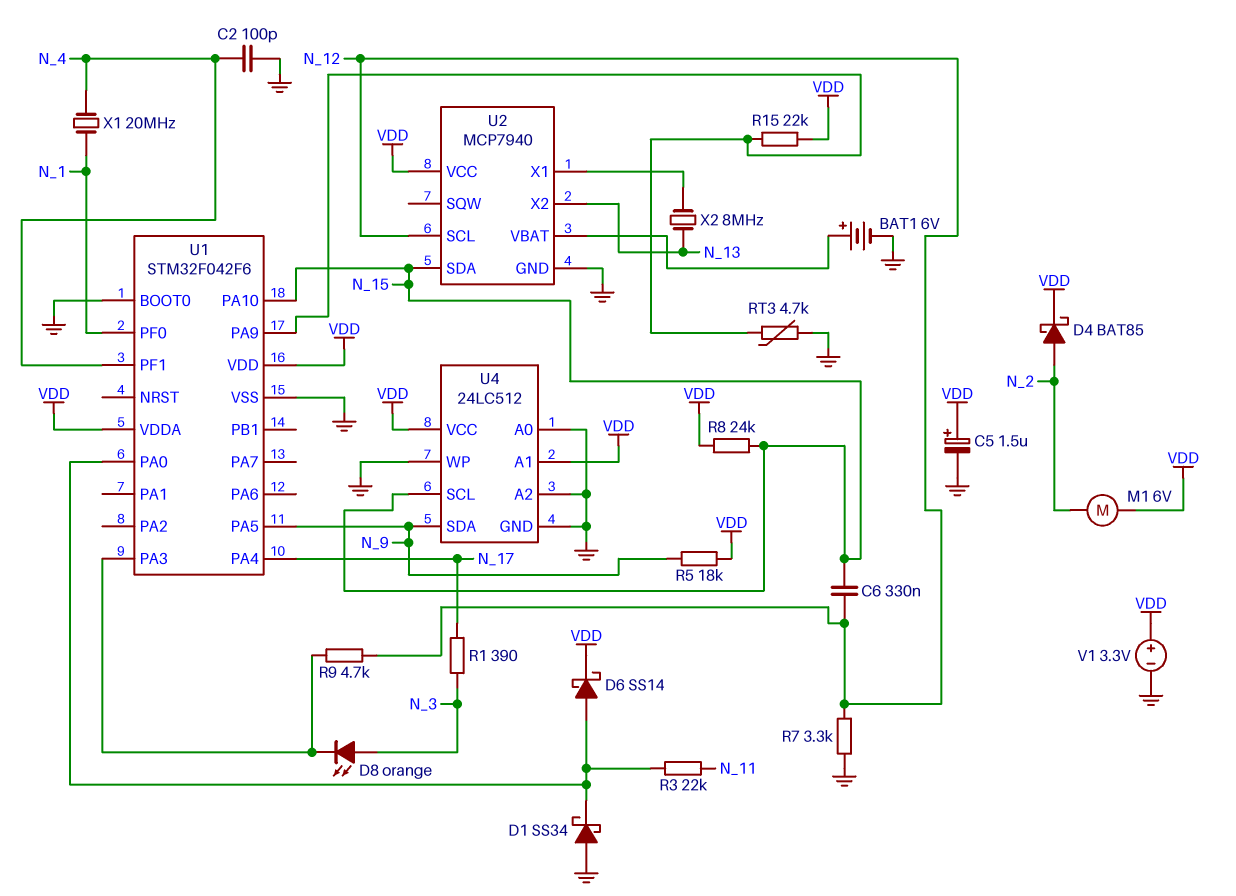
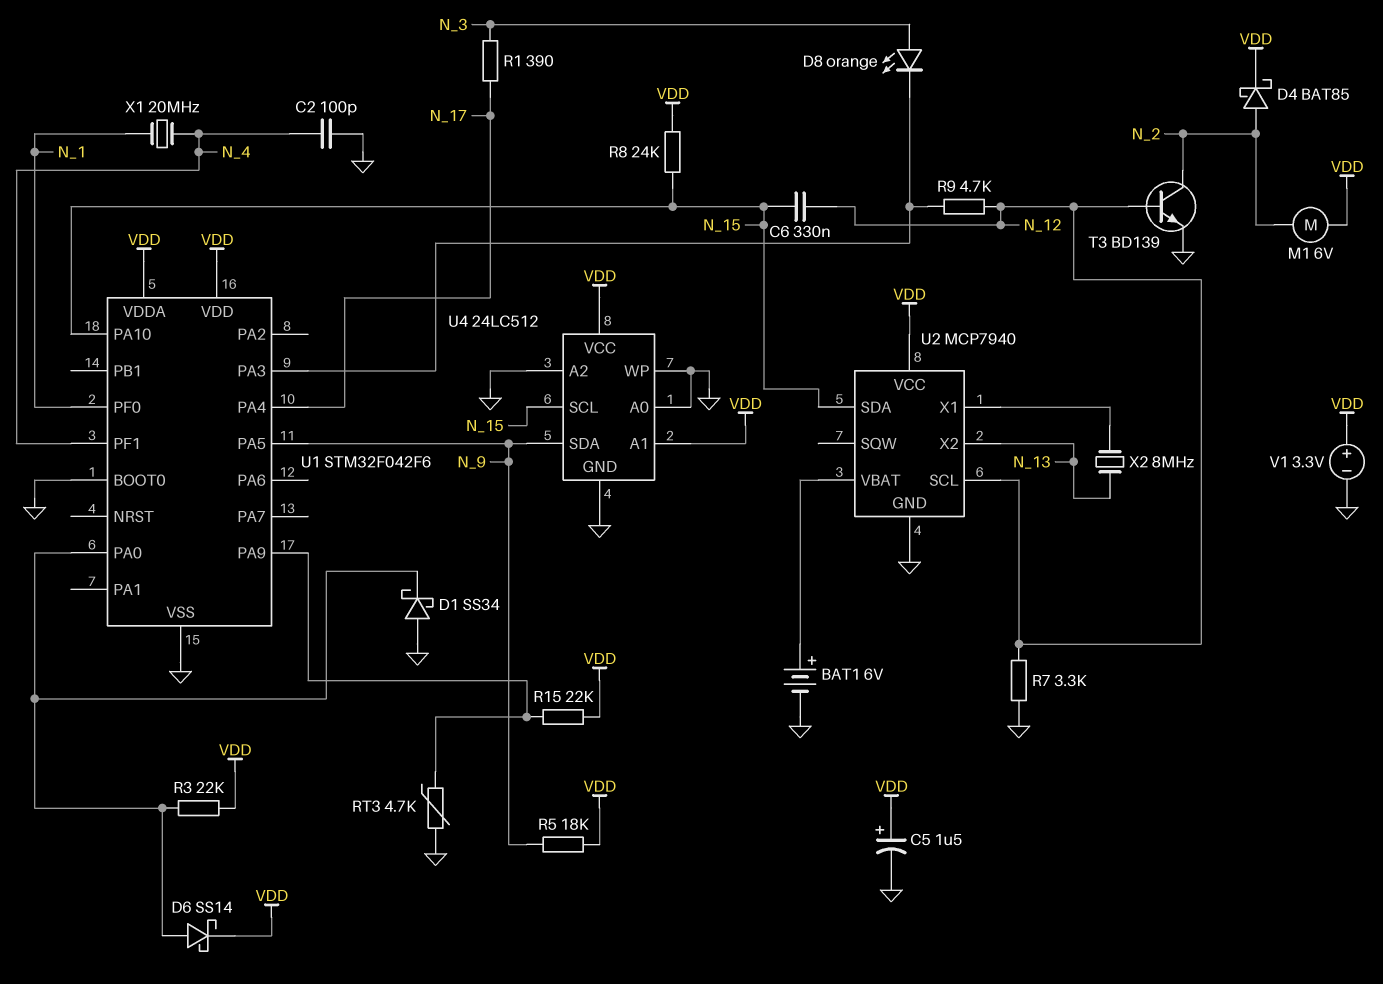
R3: 22k (N_11, U1/PA0) -> 22k (U1/PA0, VDD)
T3: none -> NPN BD139 (B N_12, C N_2, E GND)

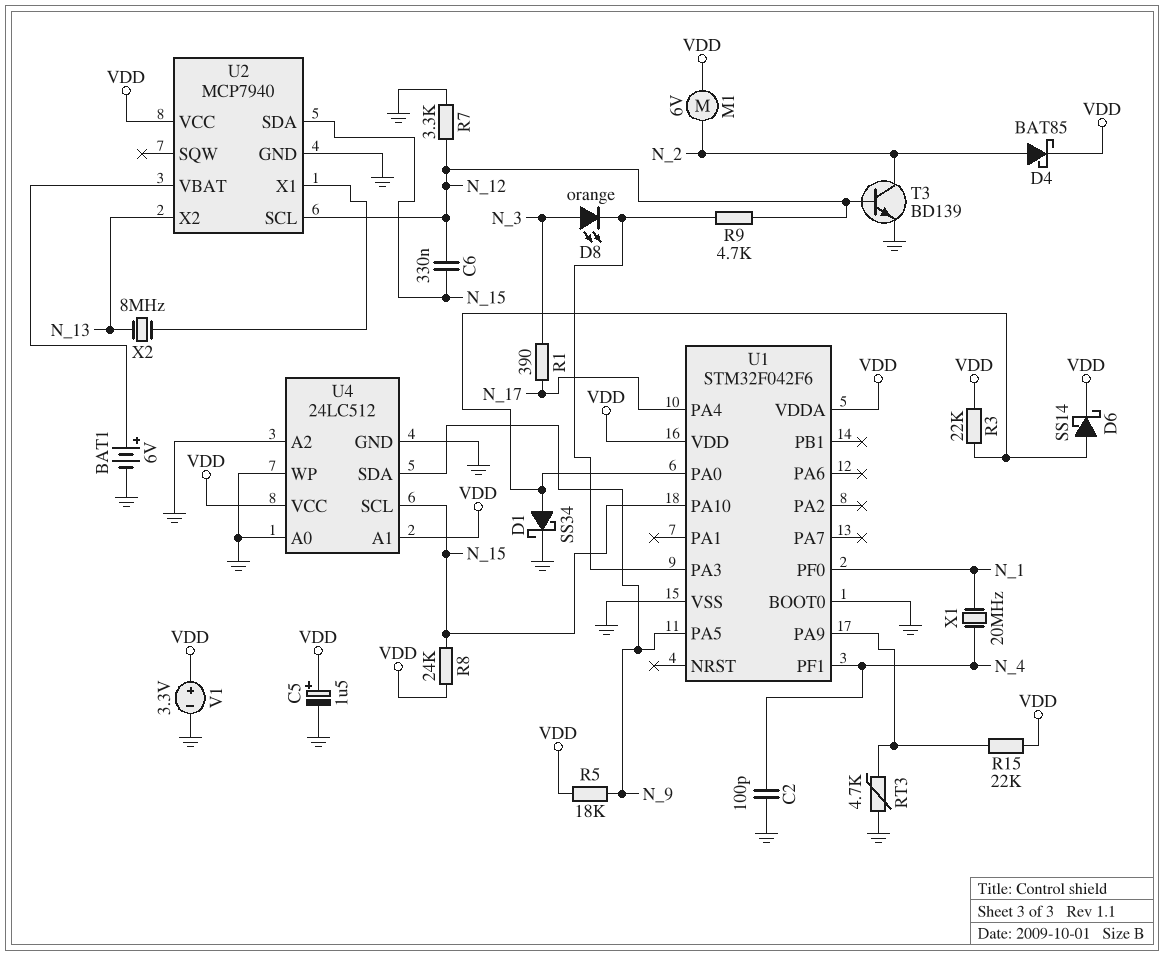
D1: schottky SS34 (A GND, K U1/PA0) -> schottky SS34 (A U1/PA0, K GND)

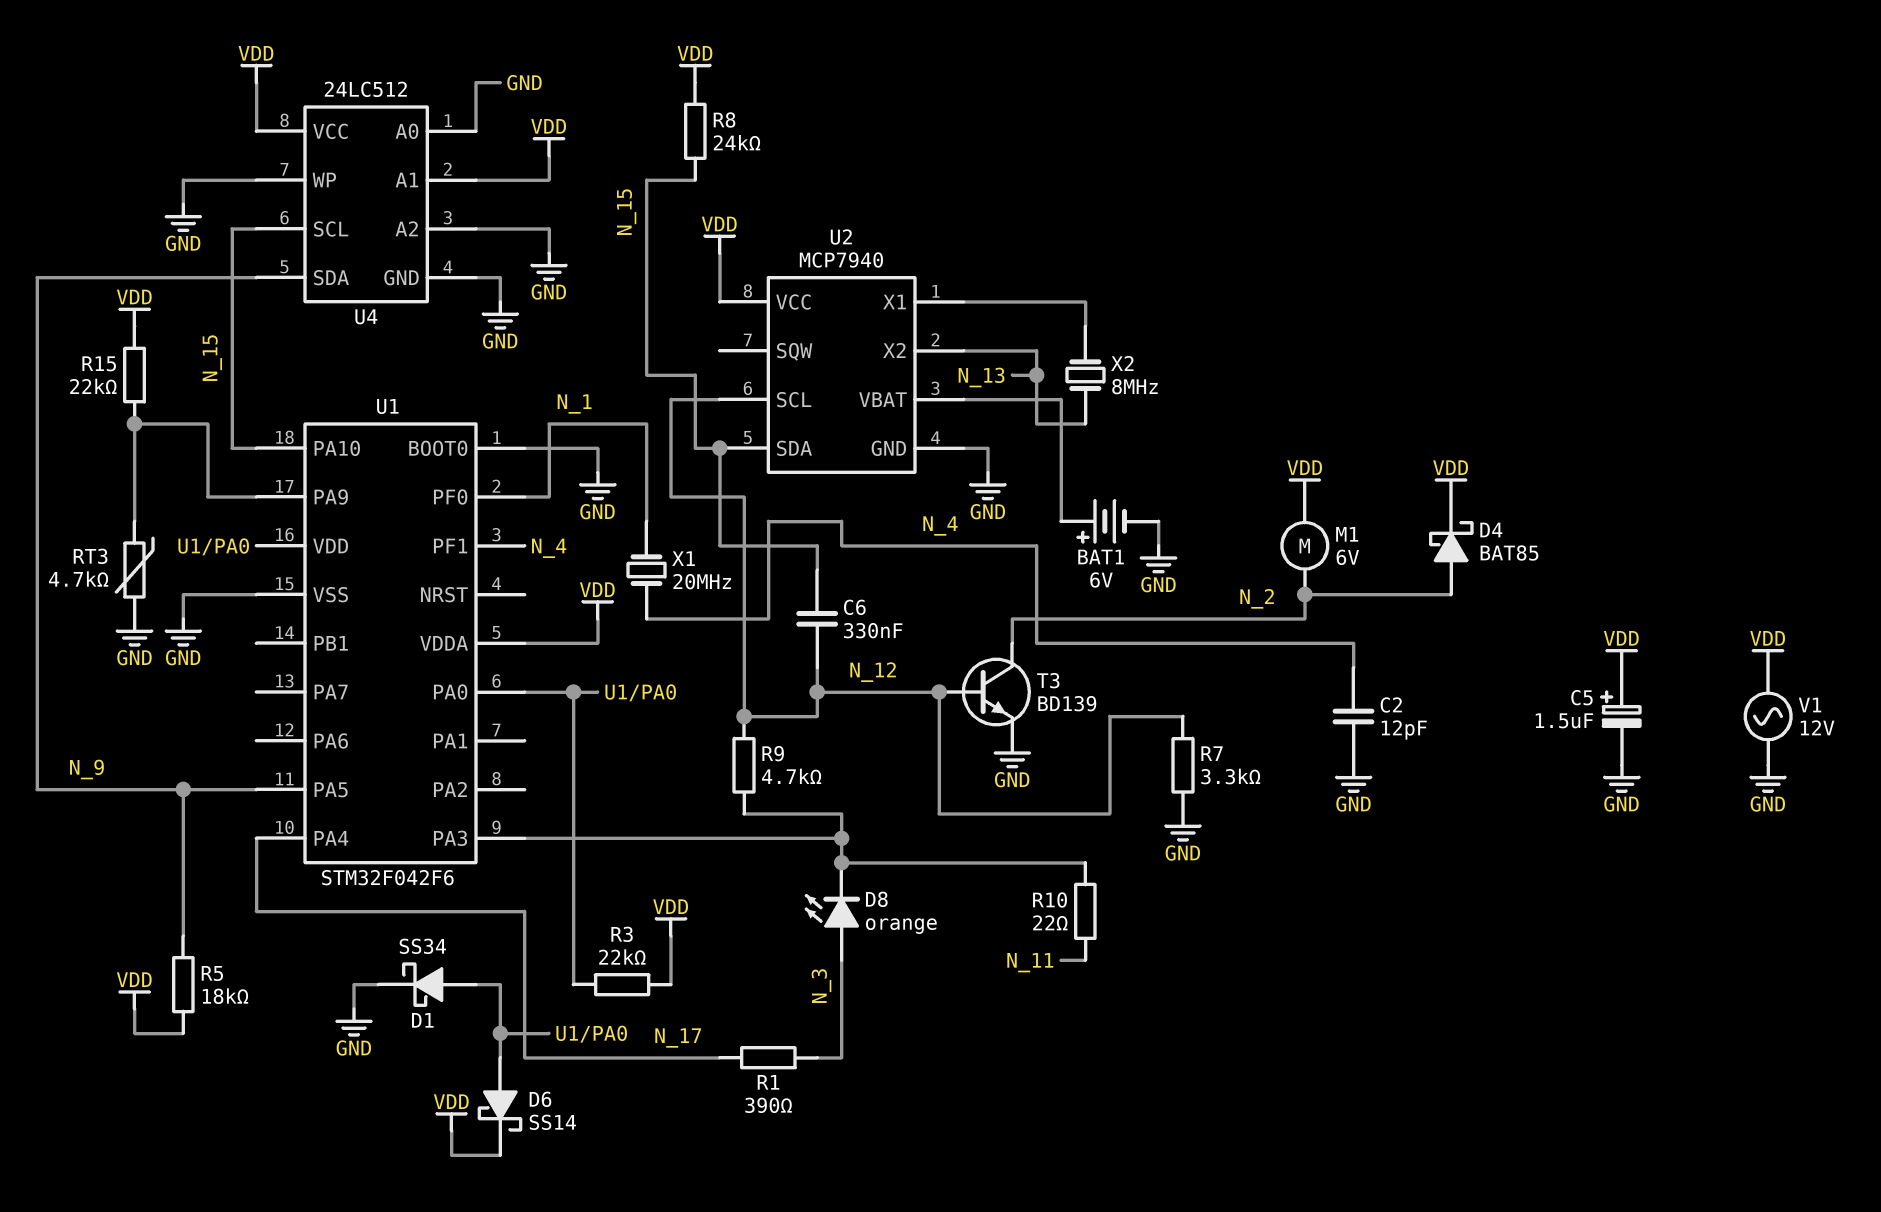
C2: 100pF (GND, N_4) -> 12pF (GND, N_4)
R10: none -> 22 (N_11, U1/PA3)
U1 pin VDD: VDD -> U1/PA0
V1: 3.3V (plus VDD, minus GND) -> AC 12V (GND, VDD)

